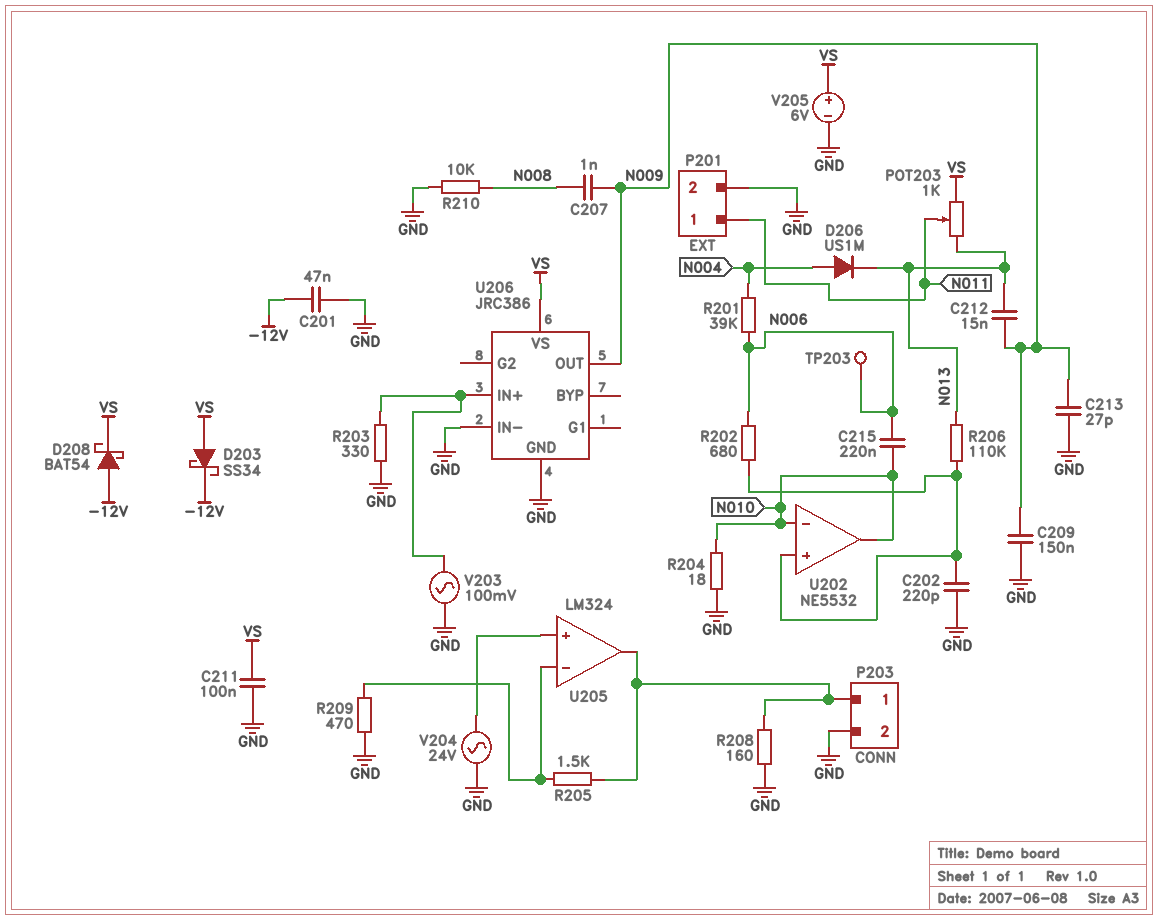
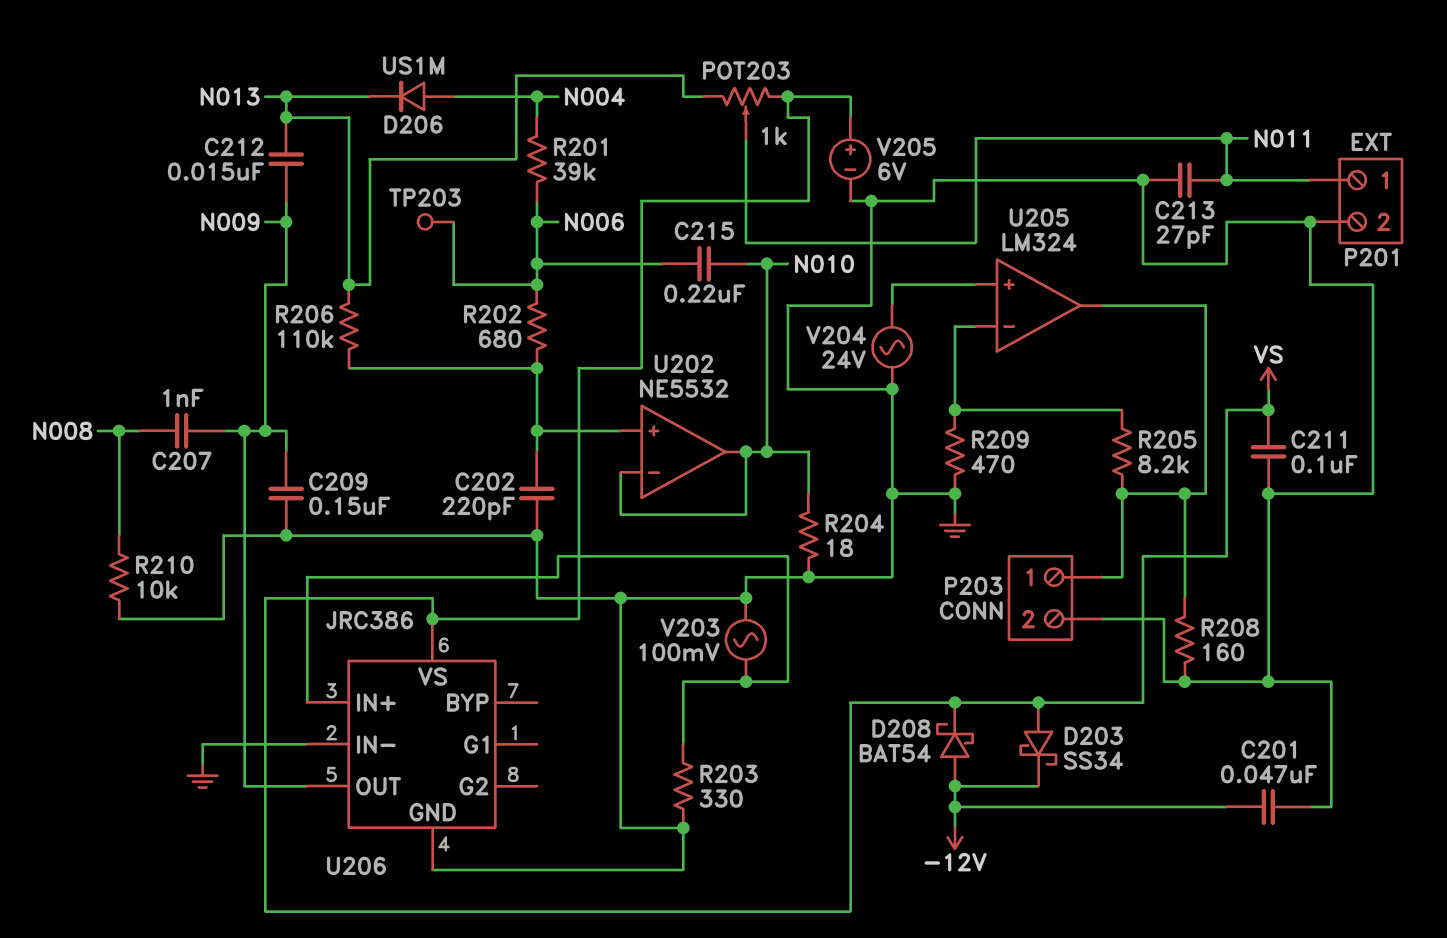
C213: 27pF (GND, N009) -> 27pF (GND, N011)
R205: 1.5k (P203/1, U205/in-) -> 8.2k (P203/1, U205/in-)

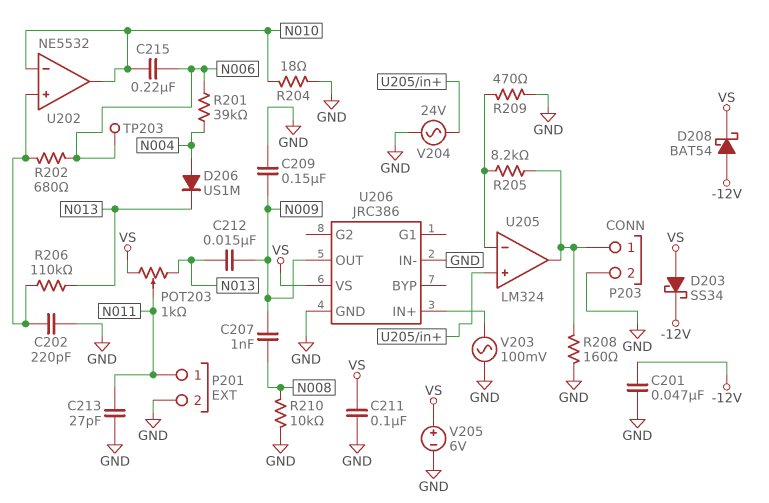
R203: 330 (GND, U206/IN+) -> none

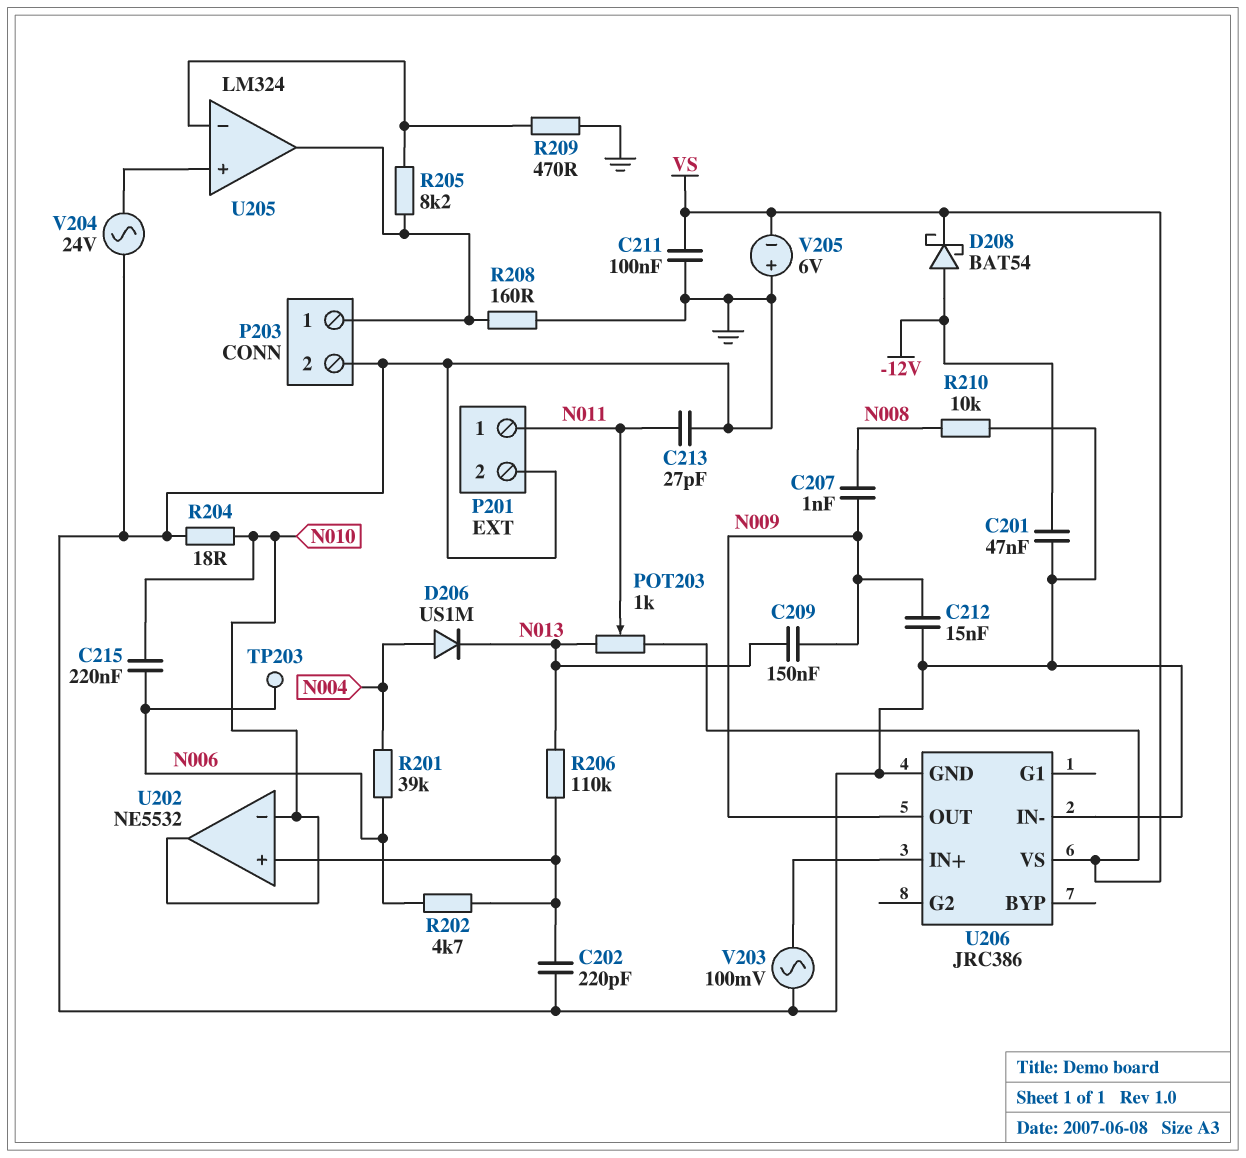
C209: 150nF (GND, N009) -> 150nF (N009, N013)
C212: 15nF (N009, N013) -> 15nF (GND, N009)
D203: schottky SS34 (A VS, K -12V) -> none
R202: 680 (N006, U202/in+) -> 4.7k (N006, U202/in+)
V205: 6V (plus VS, minus GND) -> 6V (plus GND, minus VS)

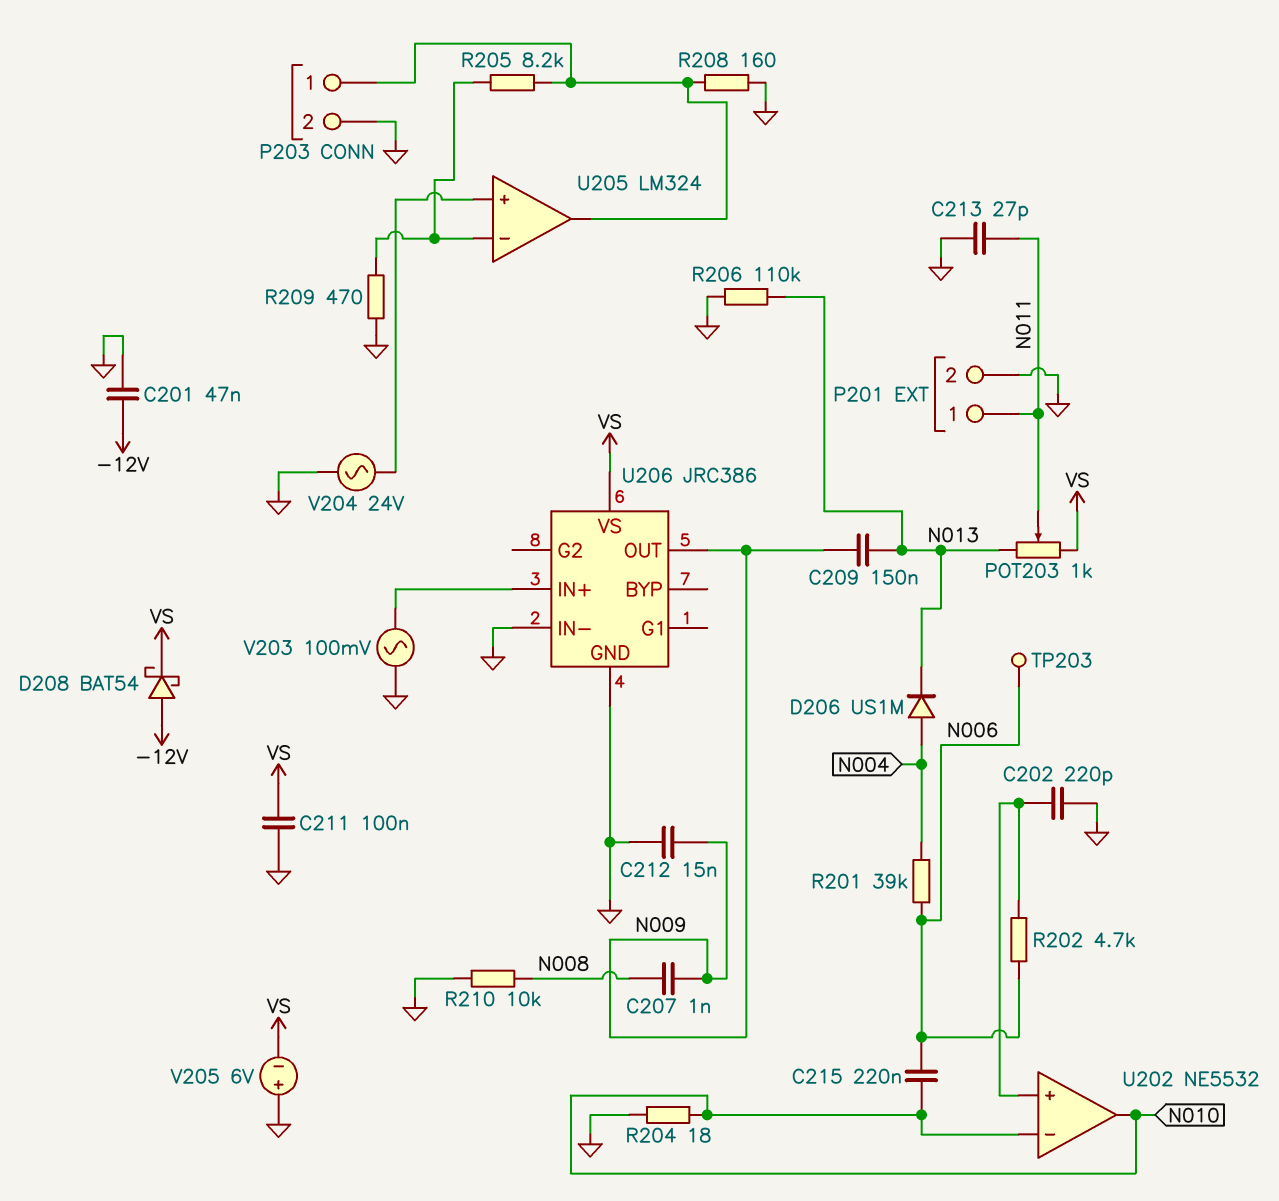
R206: 110k (N013, U202/in+) -> 110k (GND, N013)

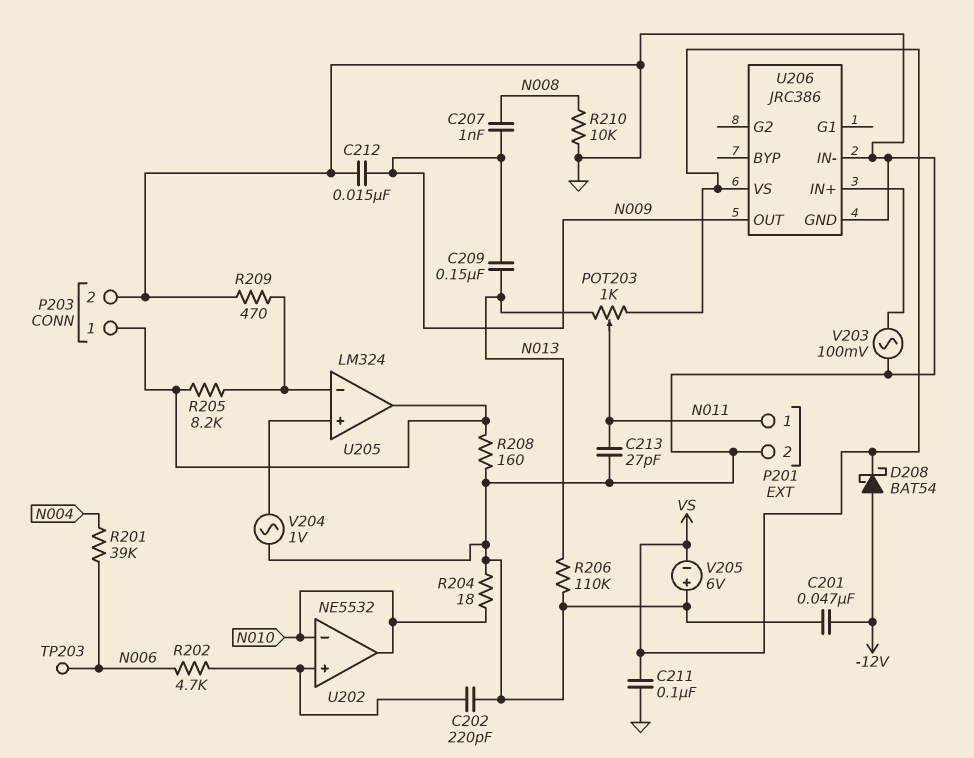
C215: 220nF (N006, N010) -> none
D206: diode US1M (A N004, K N013) -> none
V204: AC 24V (GND, U205/in+) -> AC 1V (GND, U205/in+)

